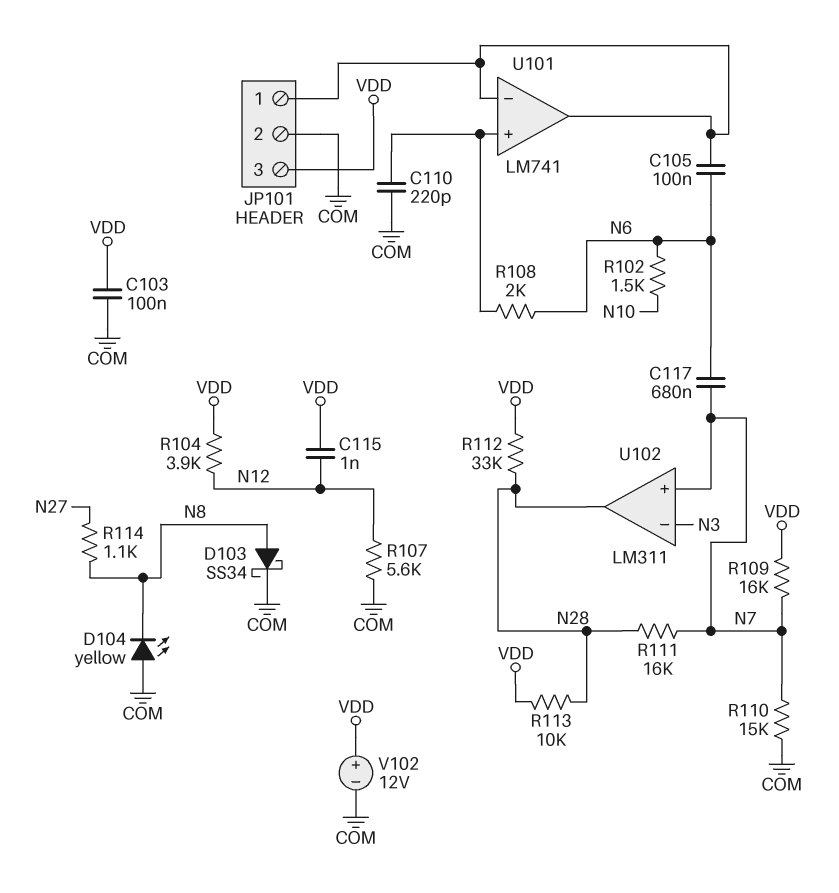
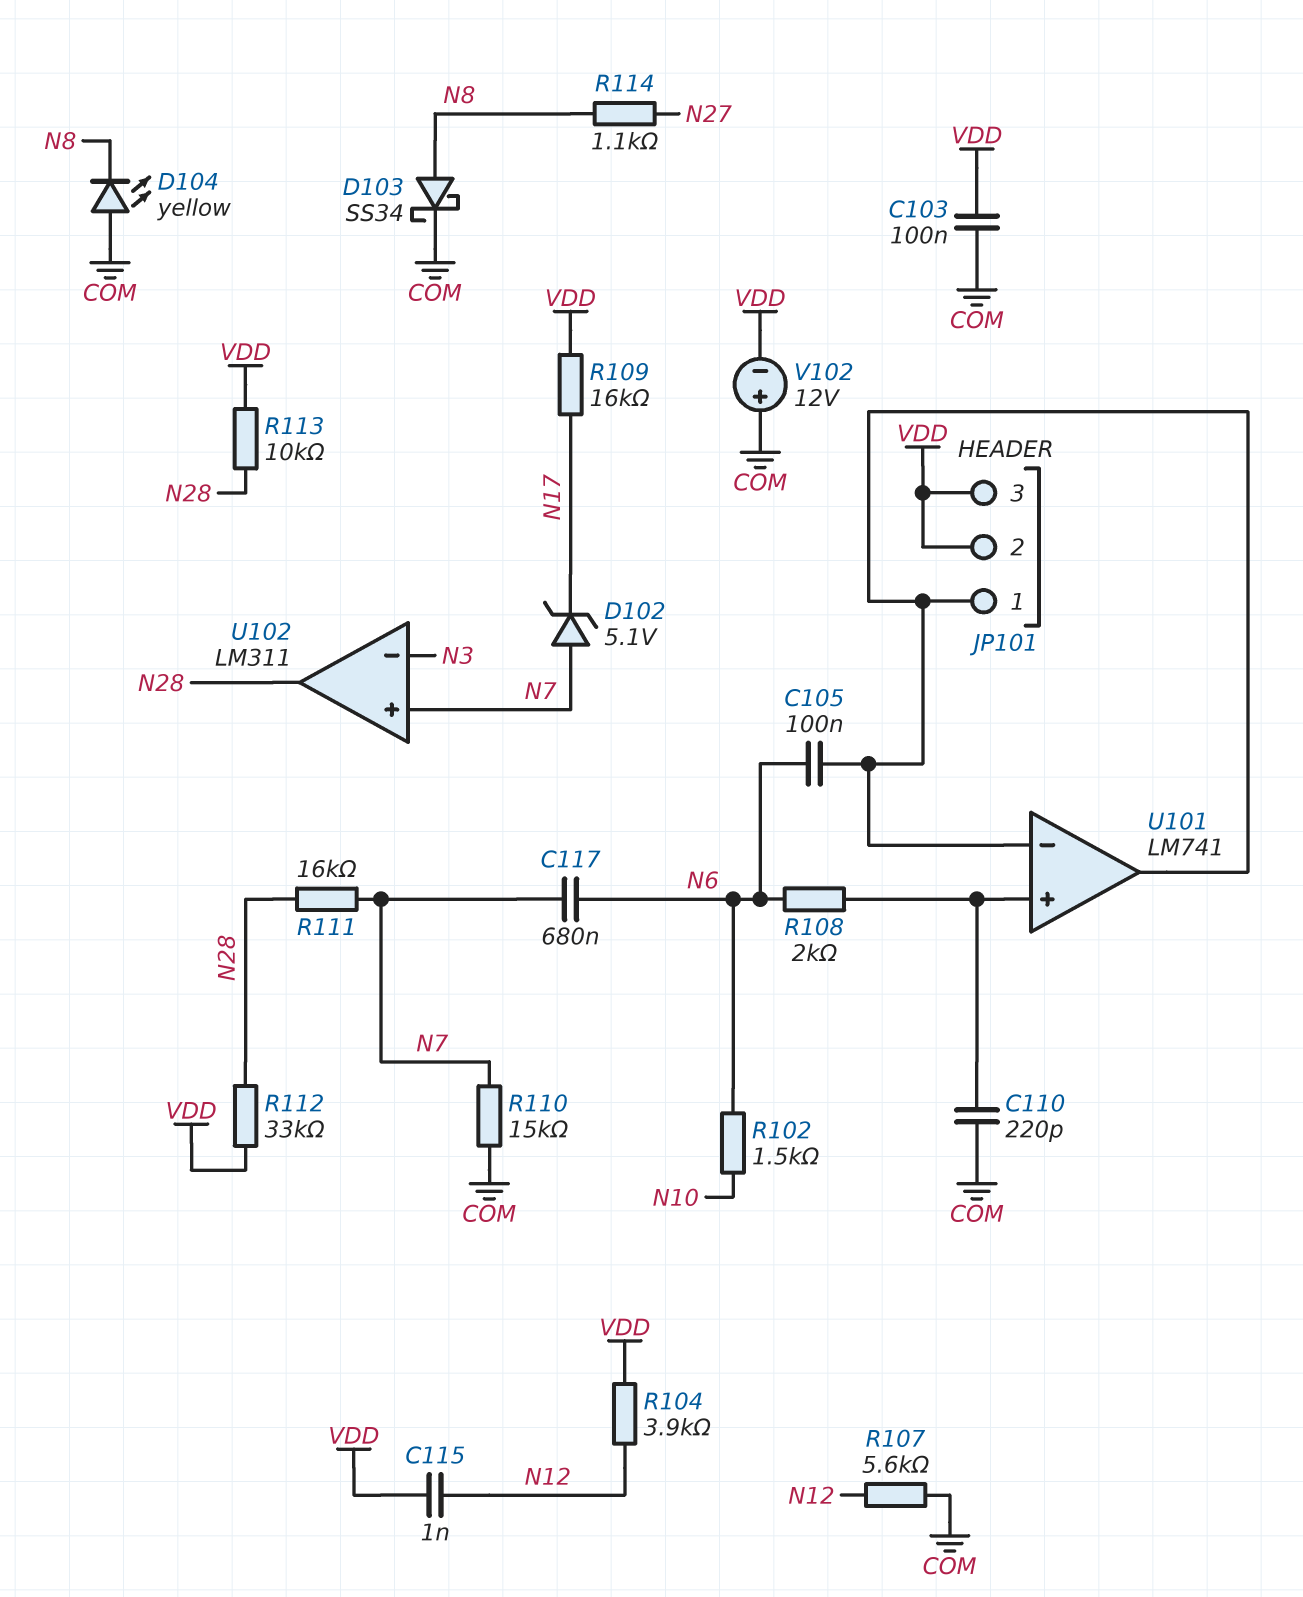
D102: none -> zener 5.1V (A N7, K N17)
JP101 pin 2: COM -> VDD
R109: 16k (N7, VDD) -> 16k (N17, VDD)
V102: 12V (plus VDD, minus COM) -> 12V (plus COM, minus VDD)

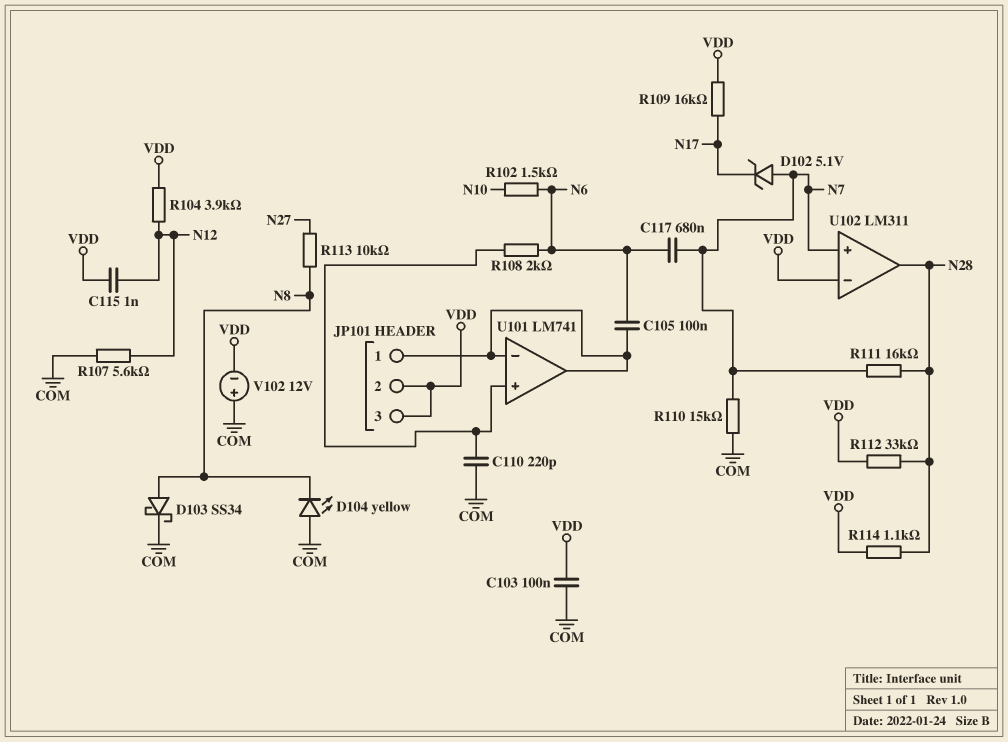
R113: 10k (N28, VDD) -> 10k (N8, N27)
R114: 1.1k (N8, N27) -> 1.1k (N28, VDD)
U102 pin in-: N3 -> VDD

